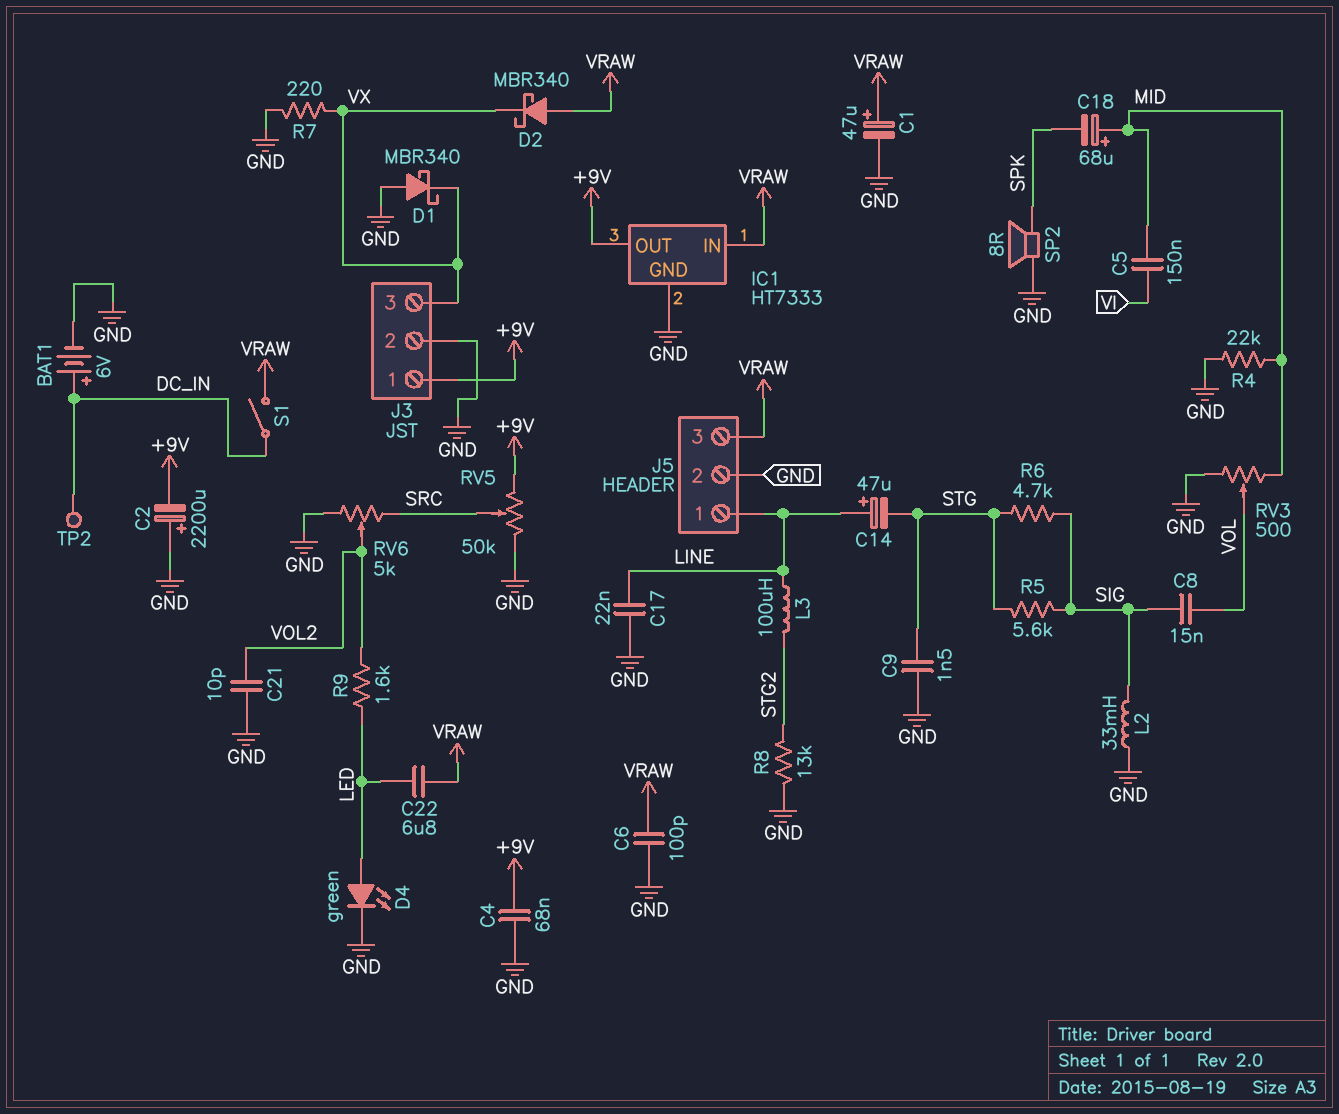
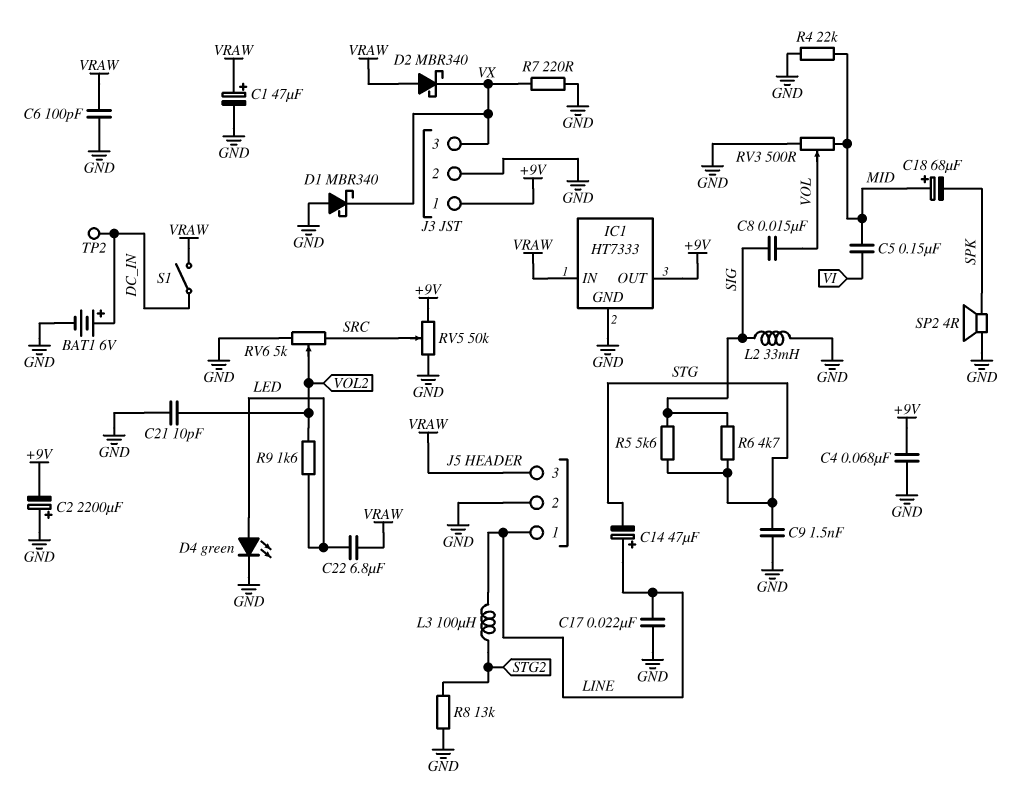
SP2: speaker 8R (GND, SPK) -> speaker 4R (GND, SPK)

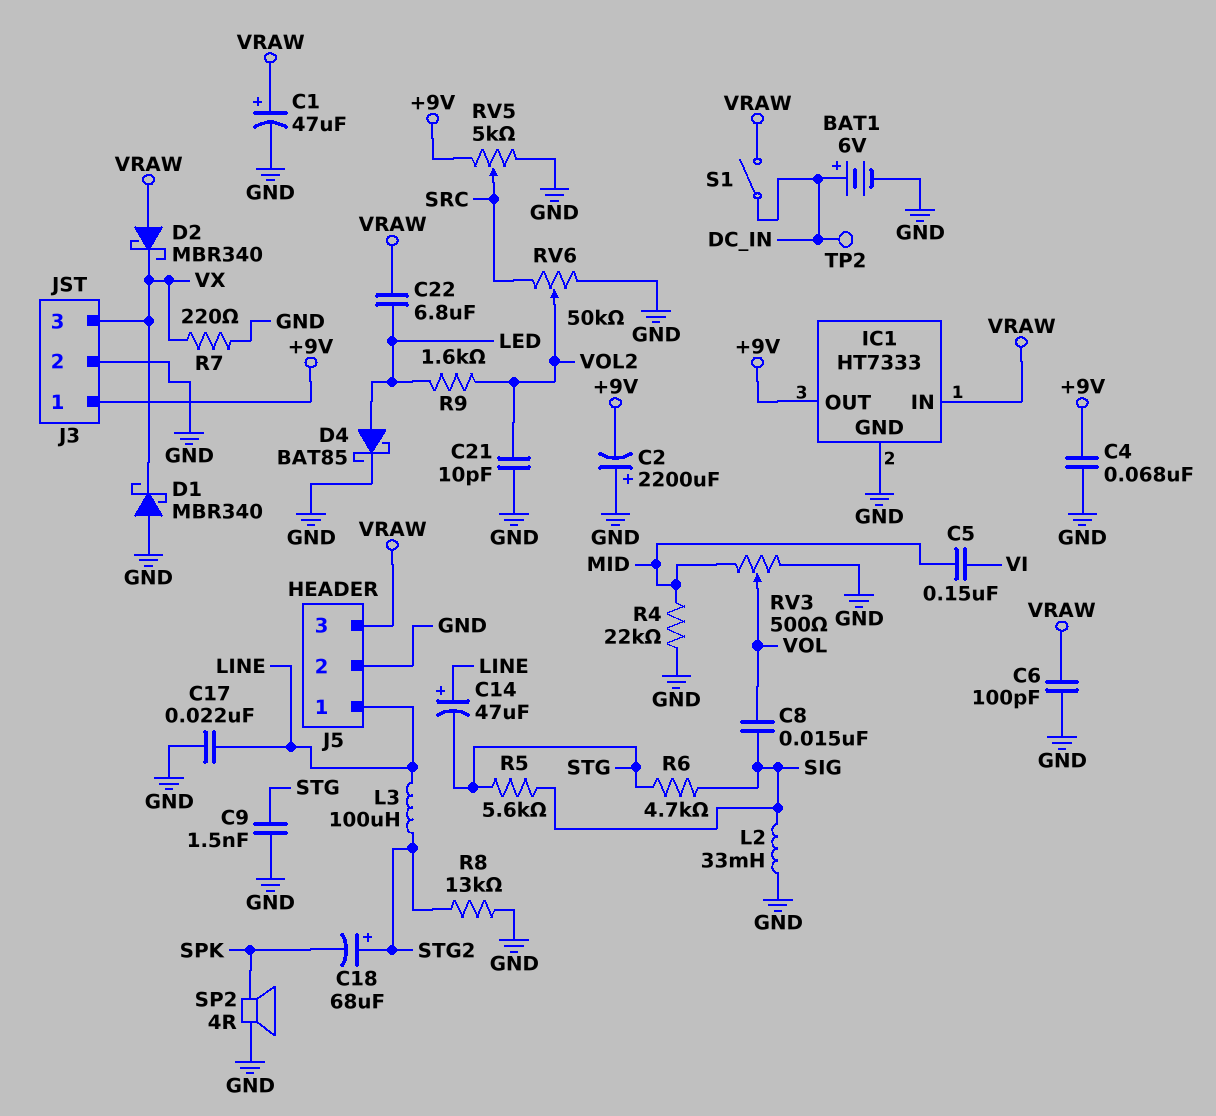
C18: 68uF (plus MID, minus SPK) -> 68uF (plus STG2, minus SPK)
D4: LED green (A LED, K GND) -> schottky BAT85 (A LED, K GND)
RV5: 50k (+9V, GND, wiper SRC) -> 5k (+9V, GND, wiper SRC)
RV6: 5k (GND, SRC, wiper VOL2) -> 50k (GND, SRC, wiper VOL2)

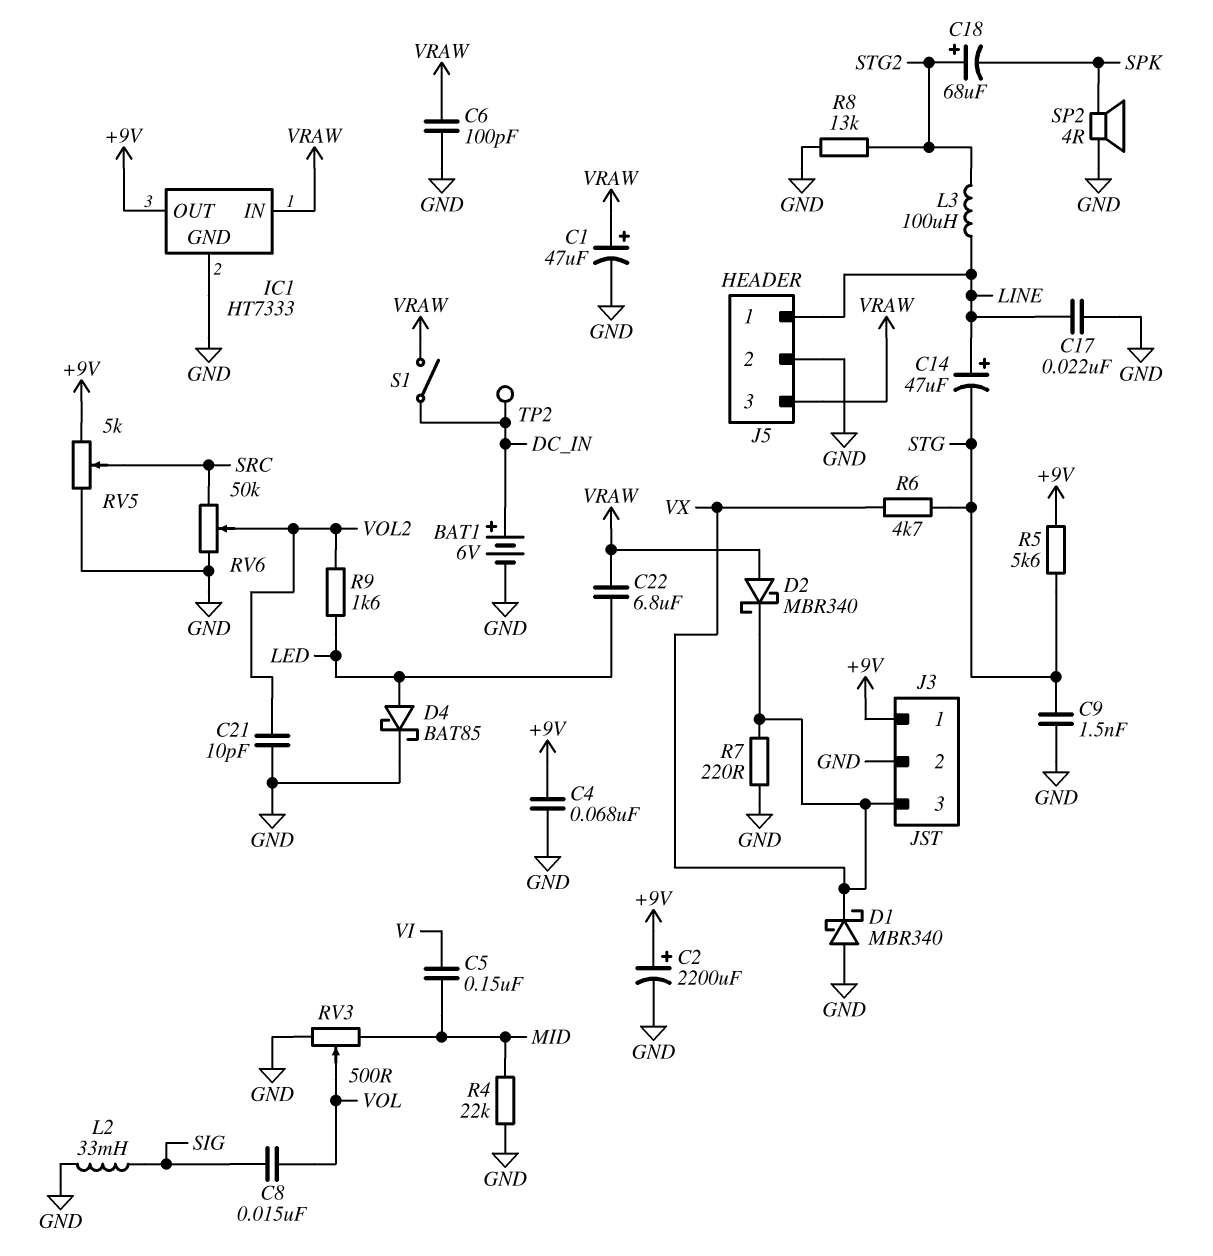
C2: 2200uF (plus GND, minus +9V) -> 2200uF (plus +9V, minus GND)
R5: 5.6k (SIG, STG) -> 5.6k (+9V, STG)
R6: 4.7k (SIG, STG) -> 4.7k (STG, VX)

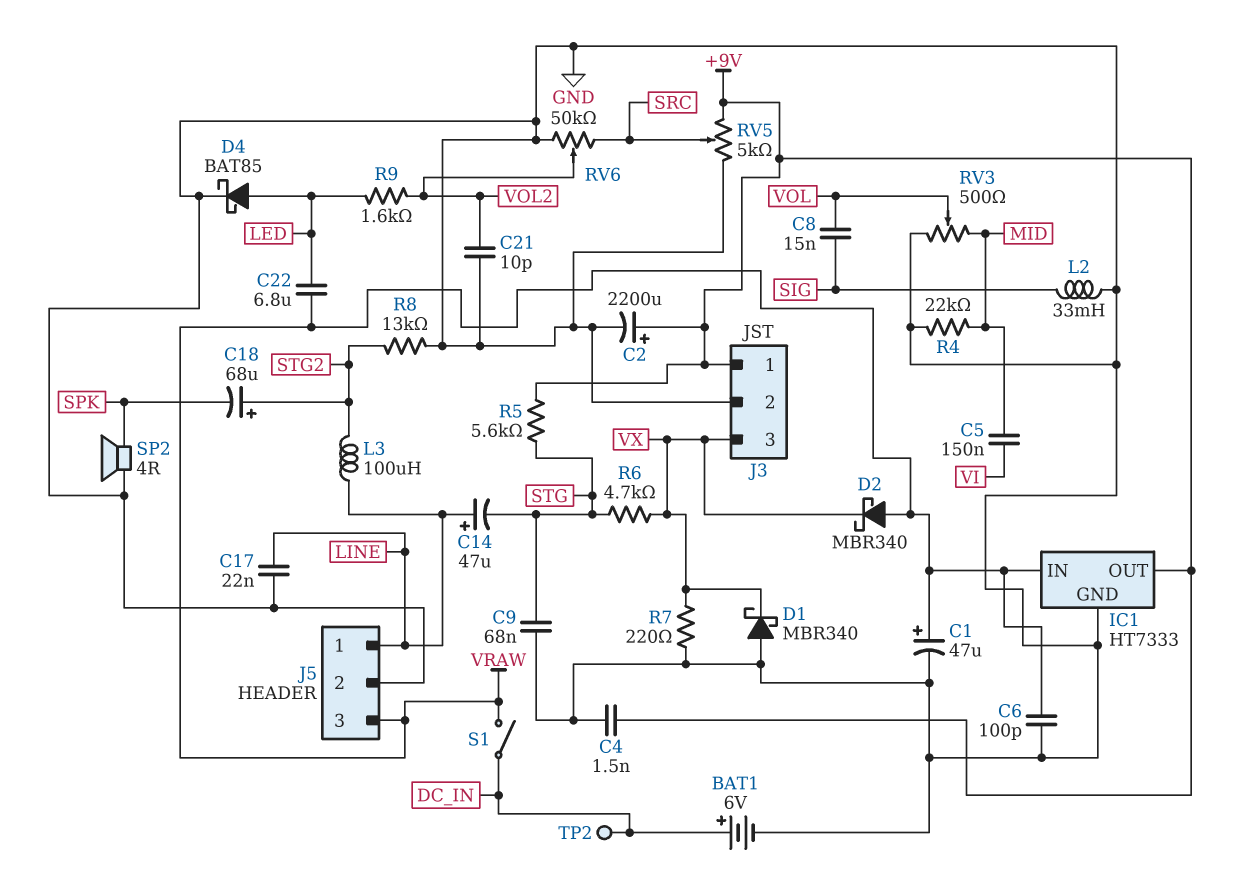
C4: 68nF (+9V, GND) -> 1.5nF (+9V, GND)
C9: 1.5nF (GND, STG) -> 68nF (GND, STG)

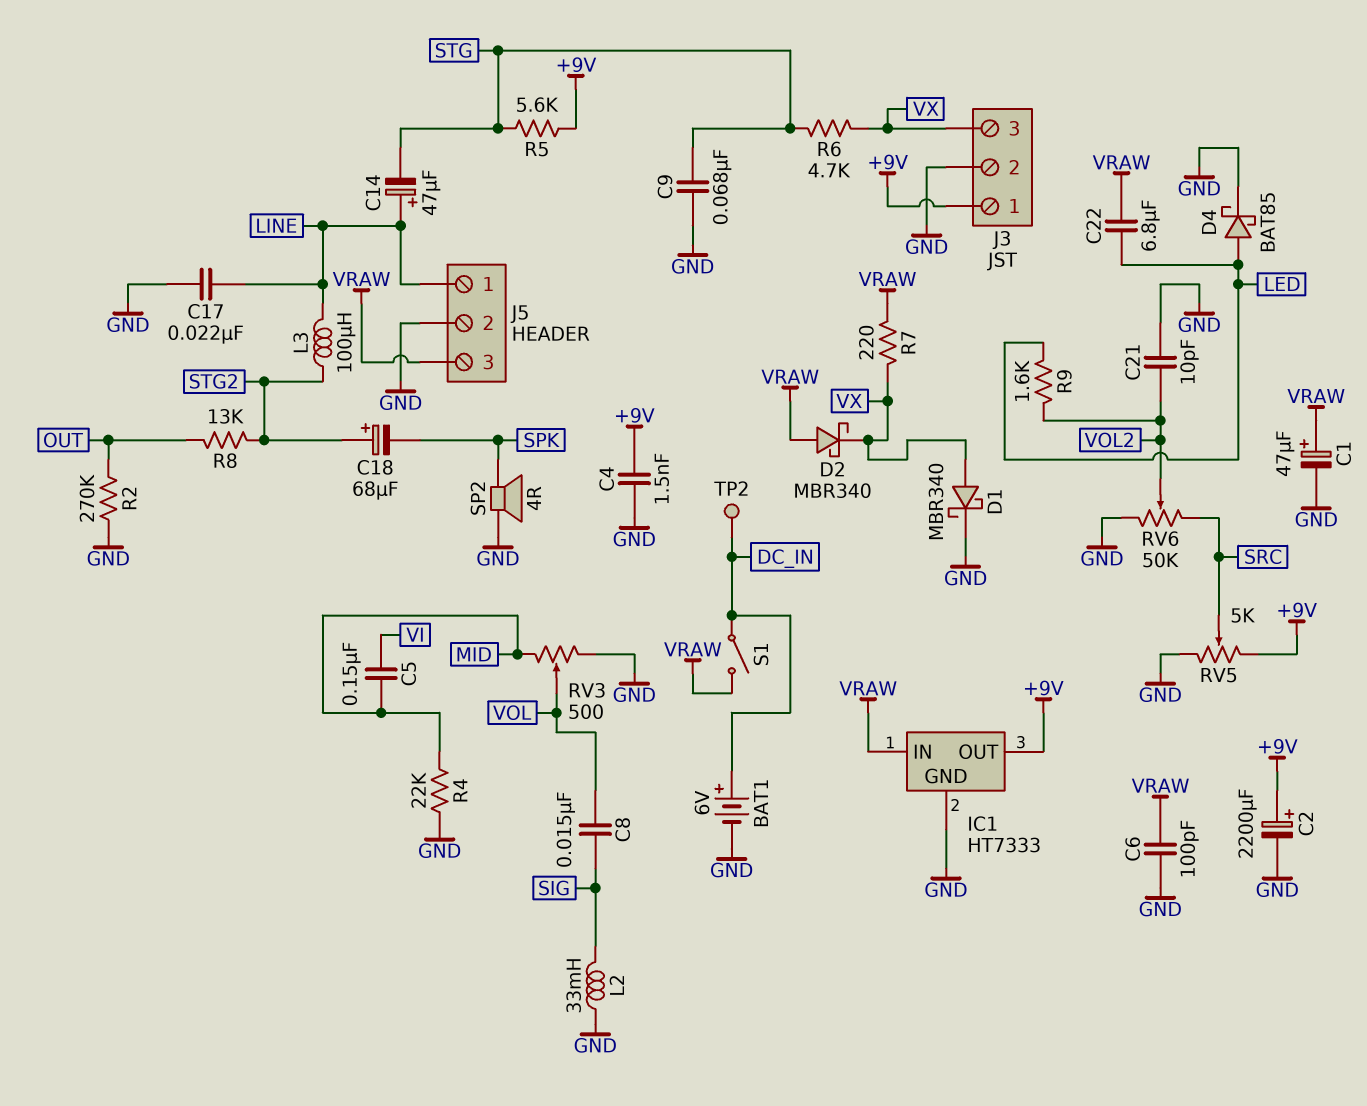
D1: schottky MBR340 (A GND, K VX) -> schottky MBR340 (A VX, K GND)
R2: none -> 270k (GND, OUT)
R7: 220 (GND, VX) -> 220 (VRAW, VX)
R8: 13k (GND, STG2) -> 13k (OUT, STG2)

